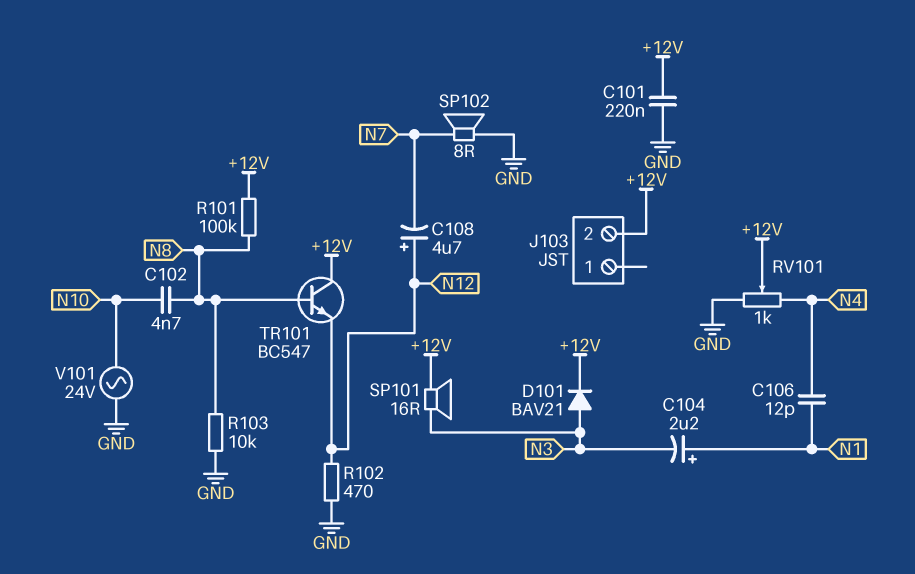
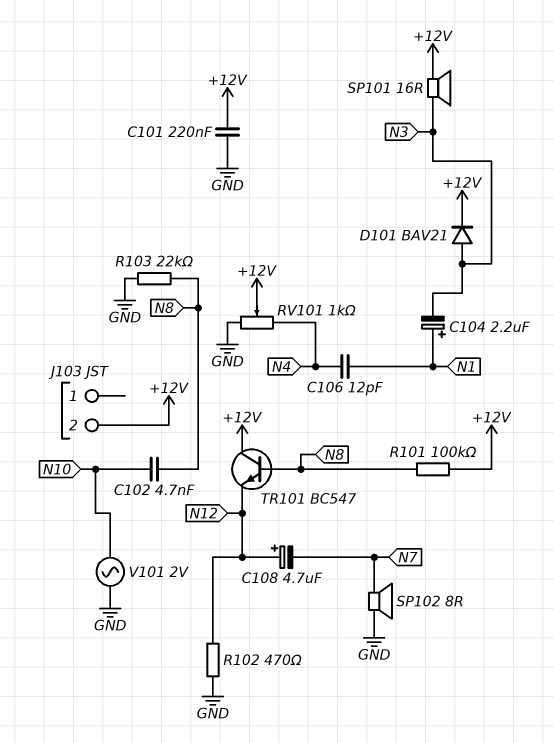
R103: 10k (GND, N8) -> 22k (GND, N8)
V101: AC 24V (GND, N10) -> AC 2V (GND, N10)

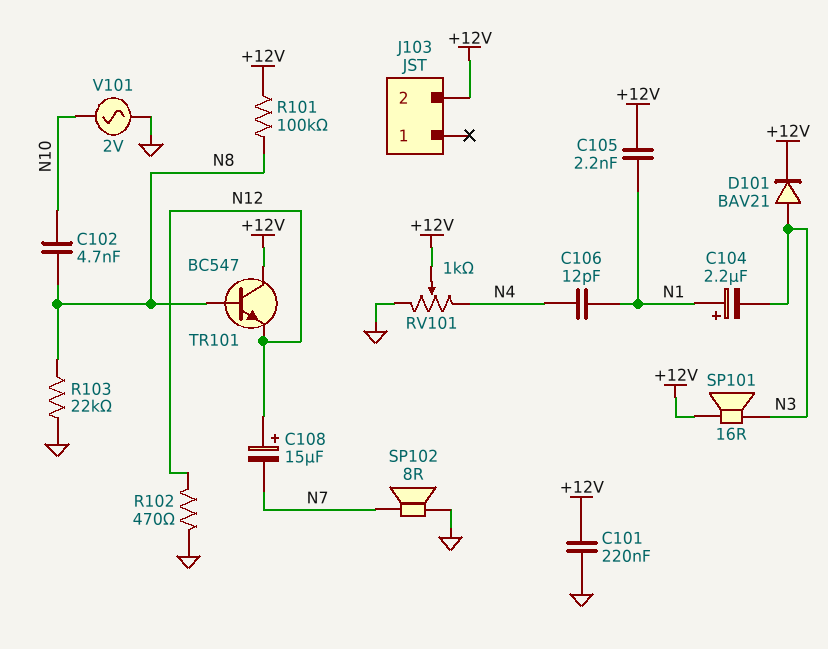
C105: none -> 2.2nF (+12V, N1)
C108: 4.7uF (plus N12, minus N7) -> 15uF (plus N12, minus N7)

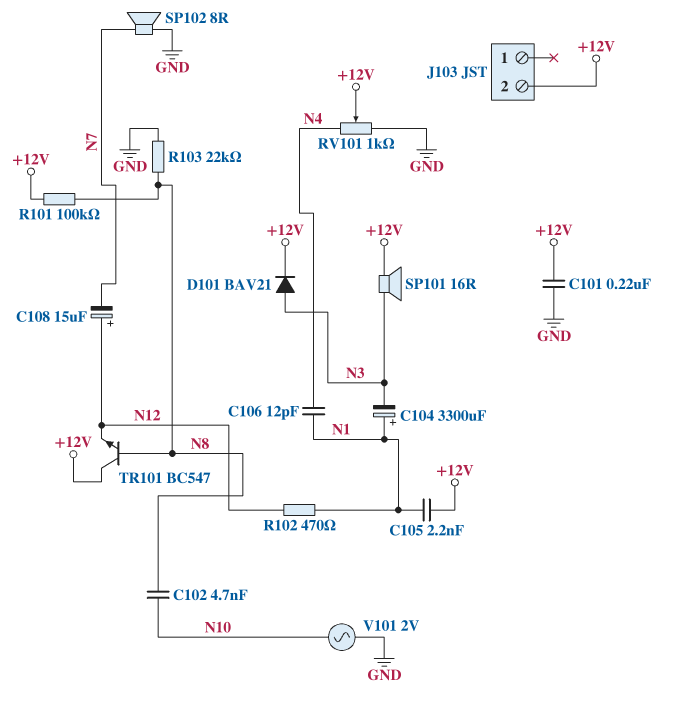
C104: 2.2uF (plus N1, minus N3) -> 3300uF (plus N1, minus N3)
R102: 470 (GND, N12) -> 470 (N1, N12)

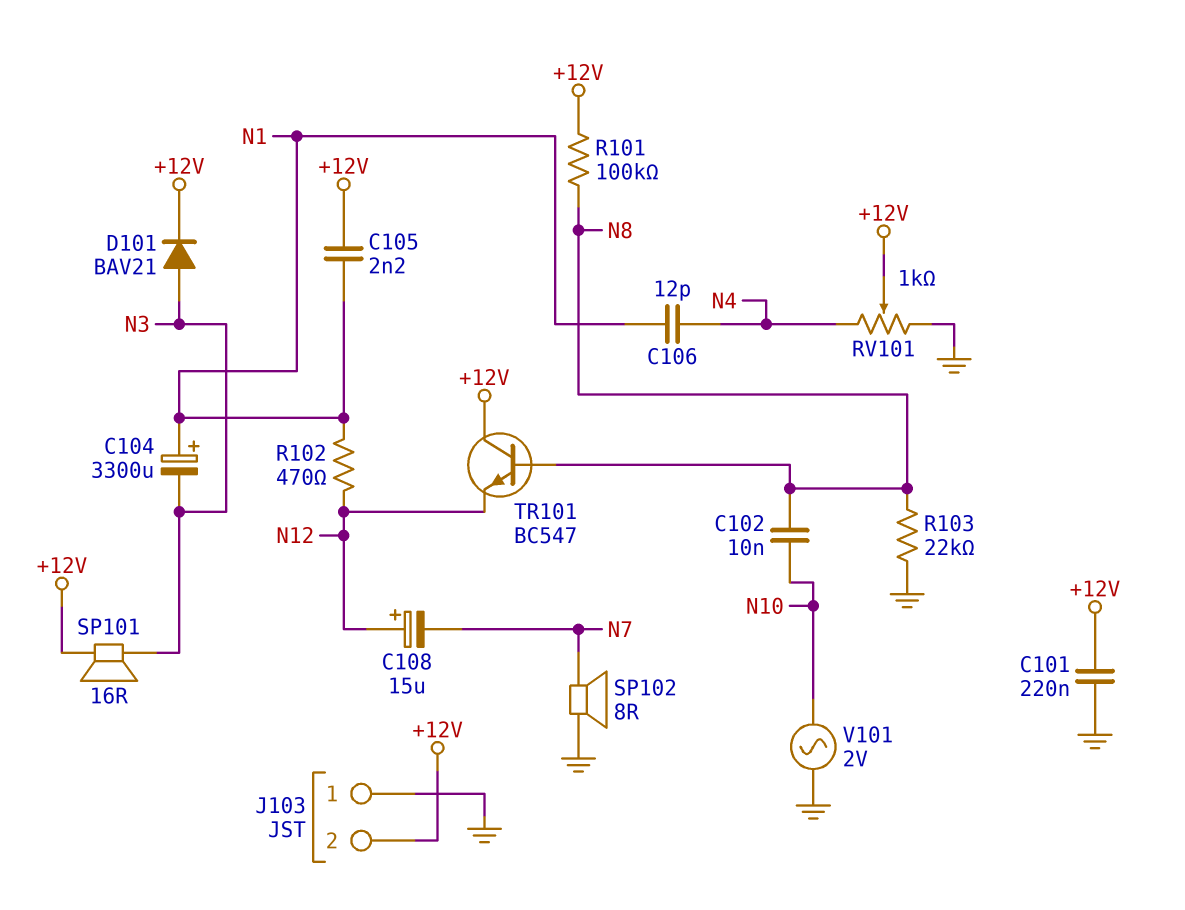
C102: 4.7nF (N8, N10) -> 10nF (N8, N10)
J103 pin 1: none -> GND

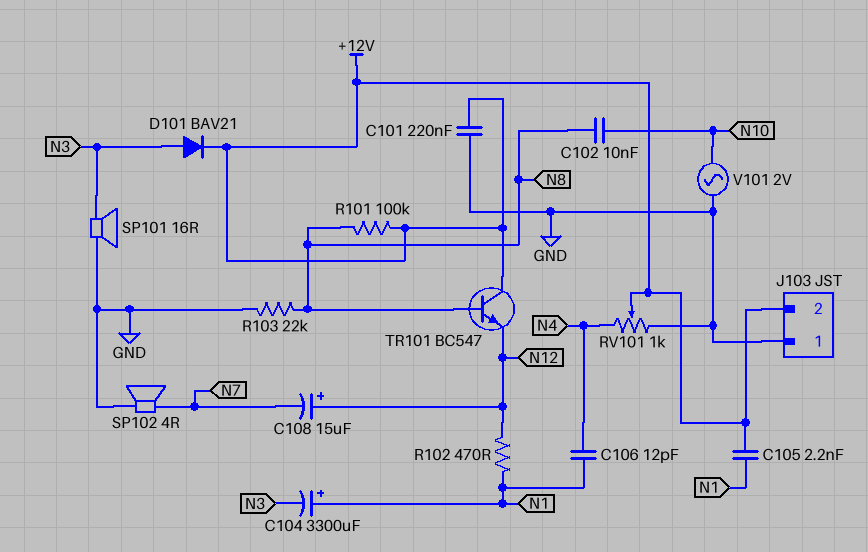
SP101: speaker 16R (+12V, N3) -> speaker 16R (GND, N3)
SP102: speaker 8R (GND, N7) -> speaker 4R (GND, N7)

